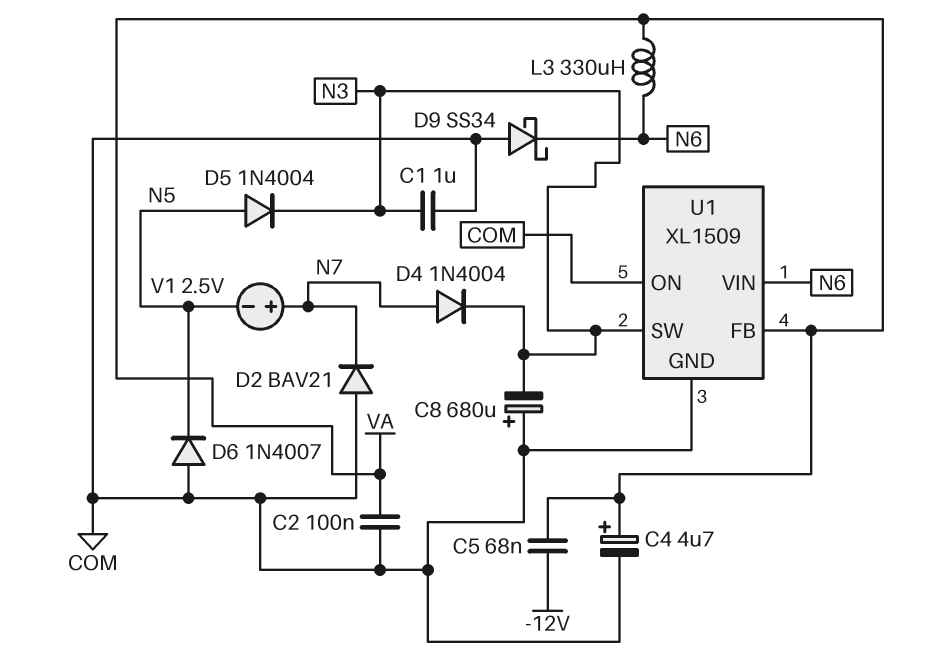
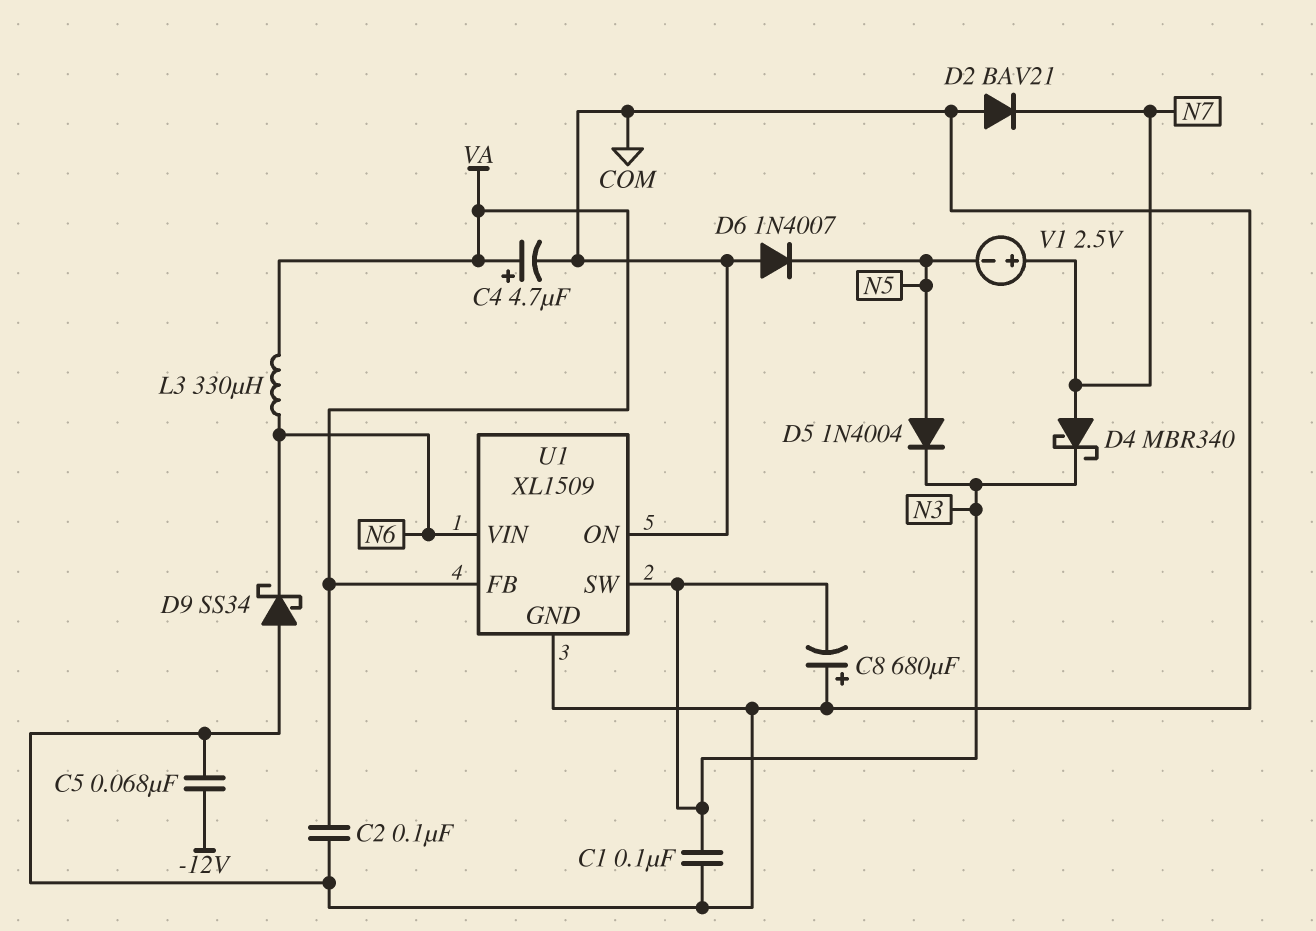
C1: 1uF (COM, N3) -> 100nF (COM, N3)
C5: 68nF (-12V, VA) -> 68nF (-12V, COM)
D4: diode 1N4004 (A N7, K N3) -> schottky MBR340 (A N7, K N3)

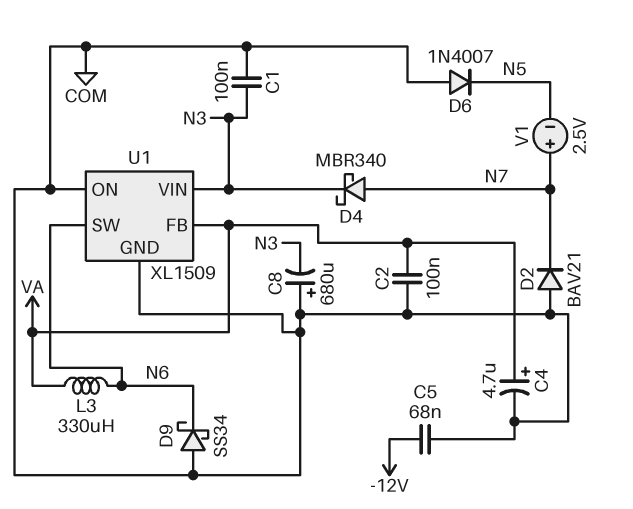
D5: diode 1N4004 (A N5, K N3) -> none
U1 pin SW: N3 -> N6
U1 pin VIN: N6 -> N3

